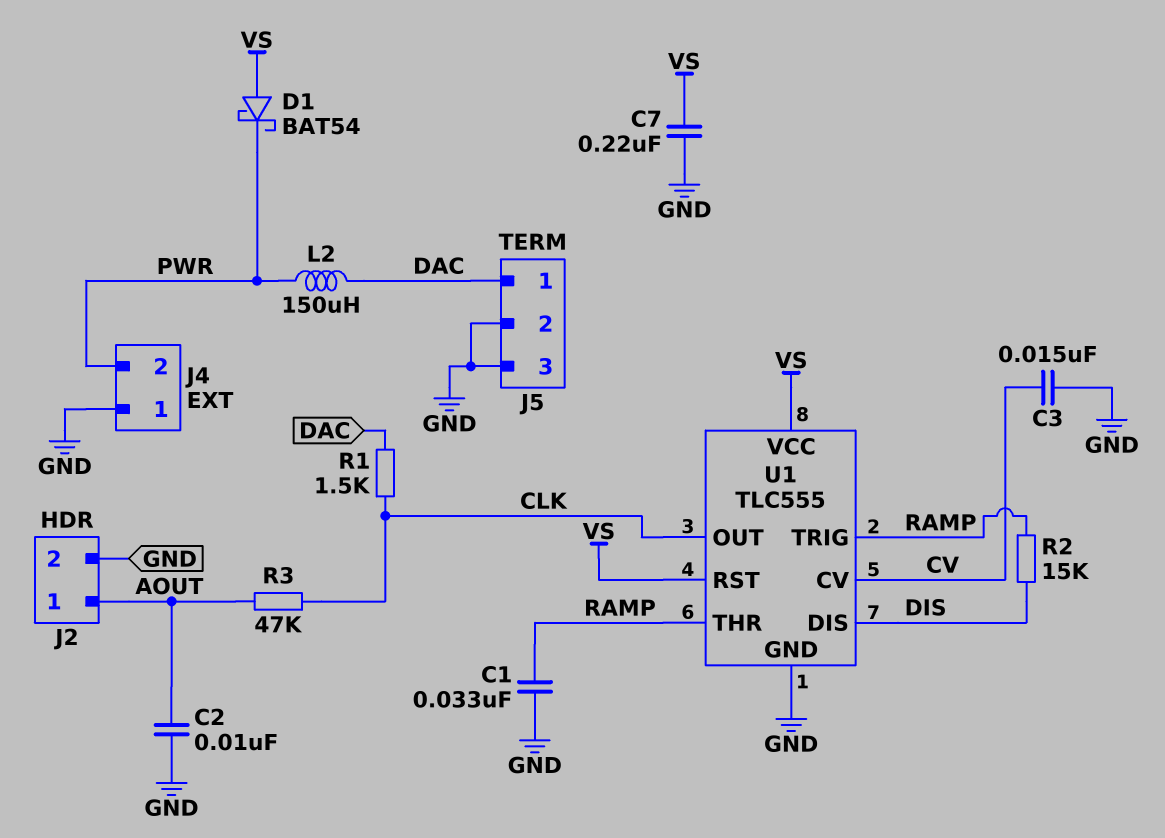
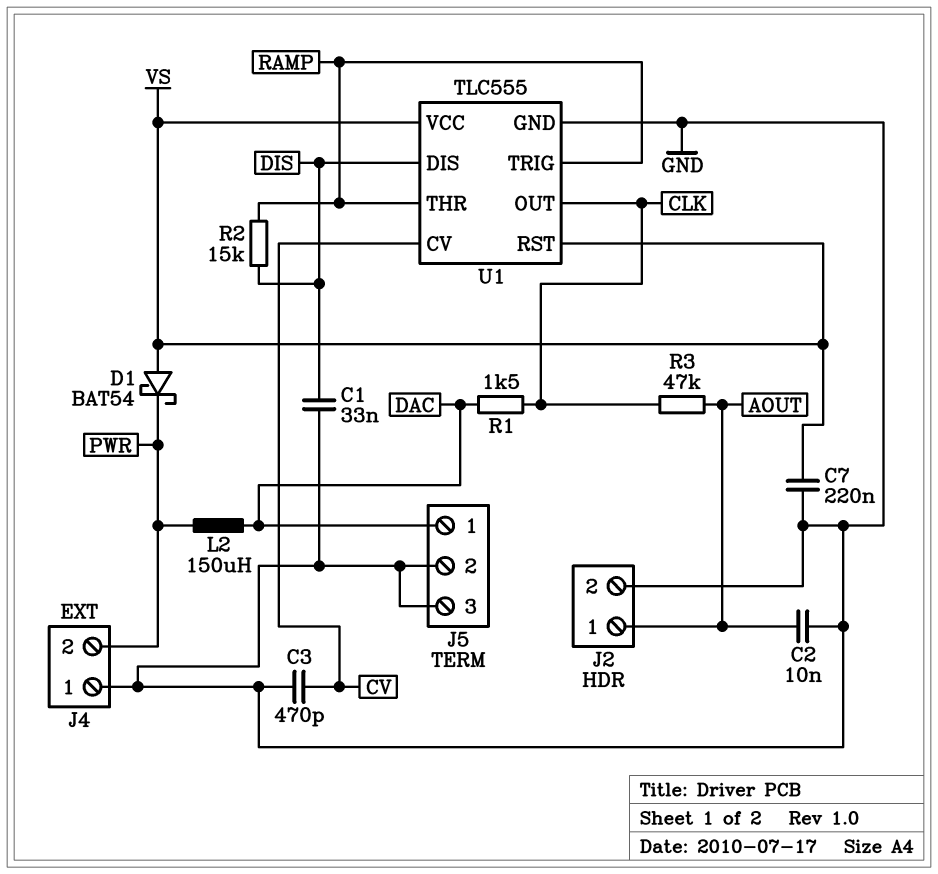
C1: 33nF (GND, RAMP) -> 33nF (DIS, GND)
C3: 15nF (CV, GND) -> 470pF (CV, GND)

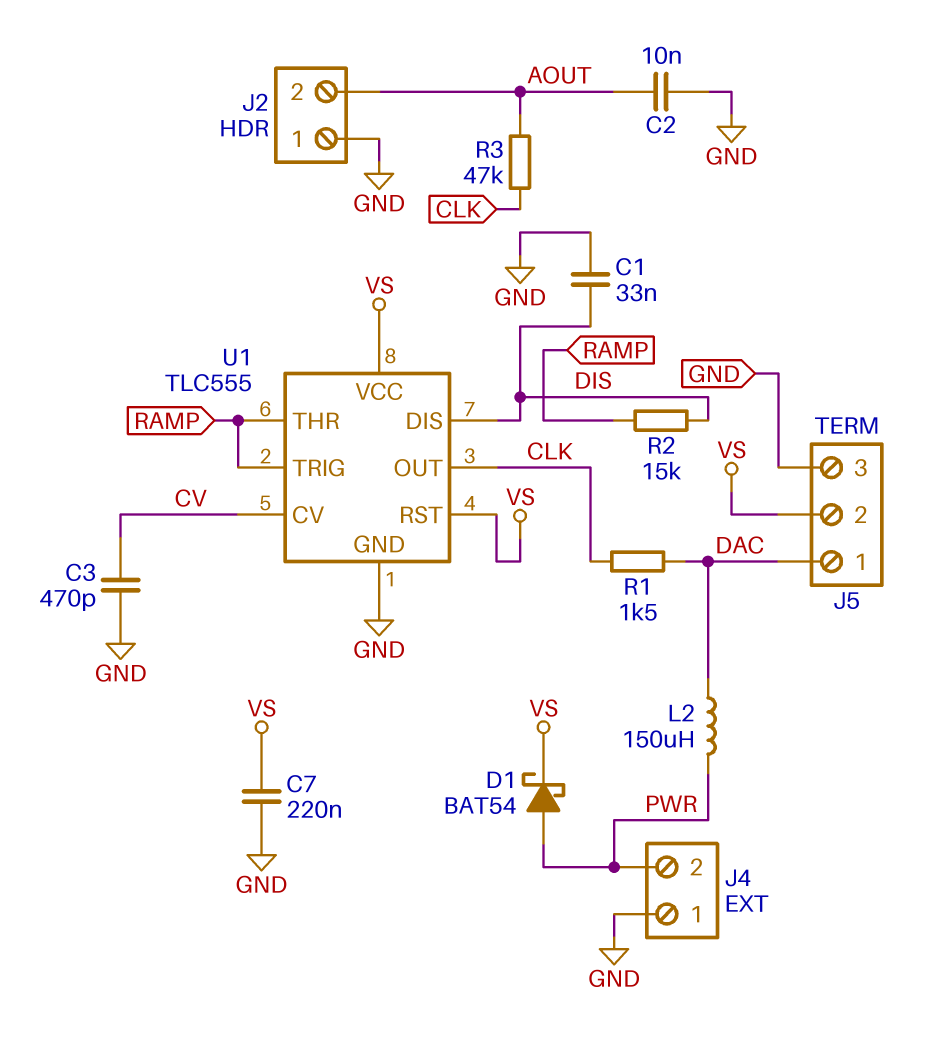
D1: schottky BAT54 (A VS, K PWR) -> schottky BAT54 (A PWR, K VS)
J2 pin 1: AOUT -> GND
J2 pin 2: GND -> AOUT
J5 pin 2: GND -> VS

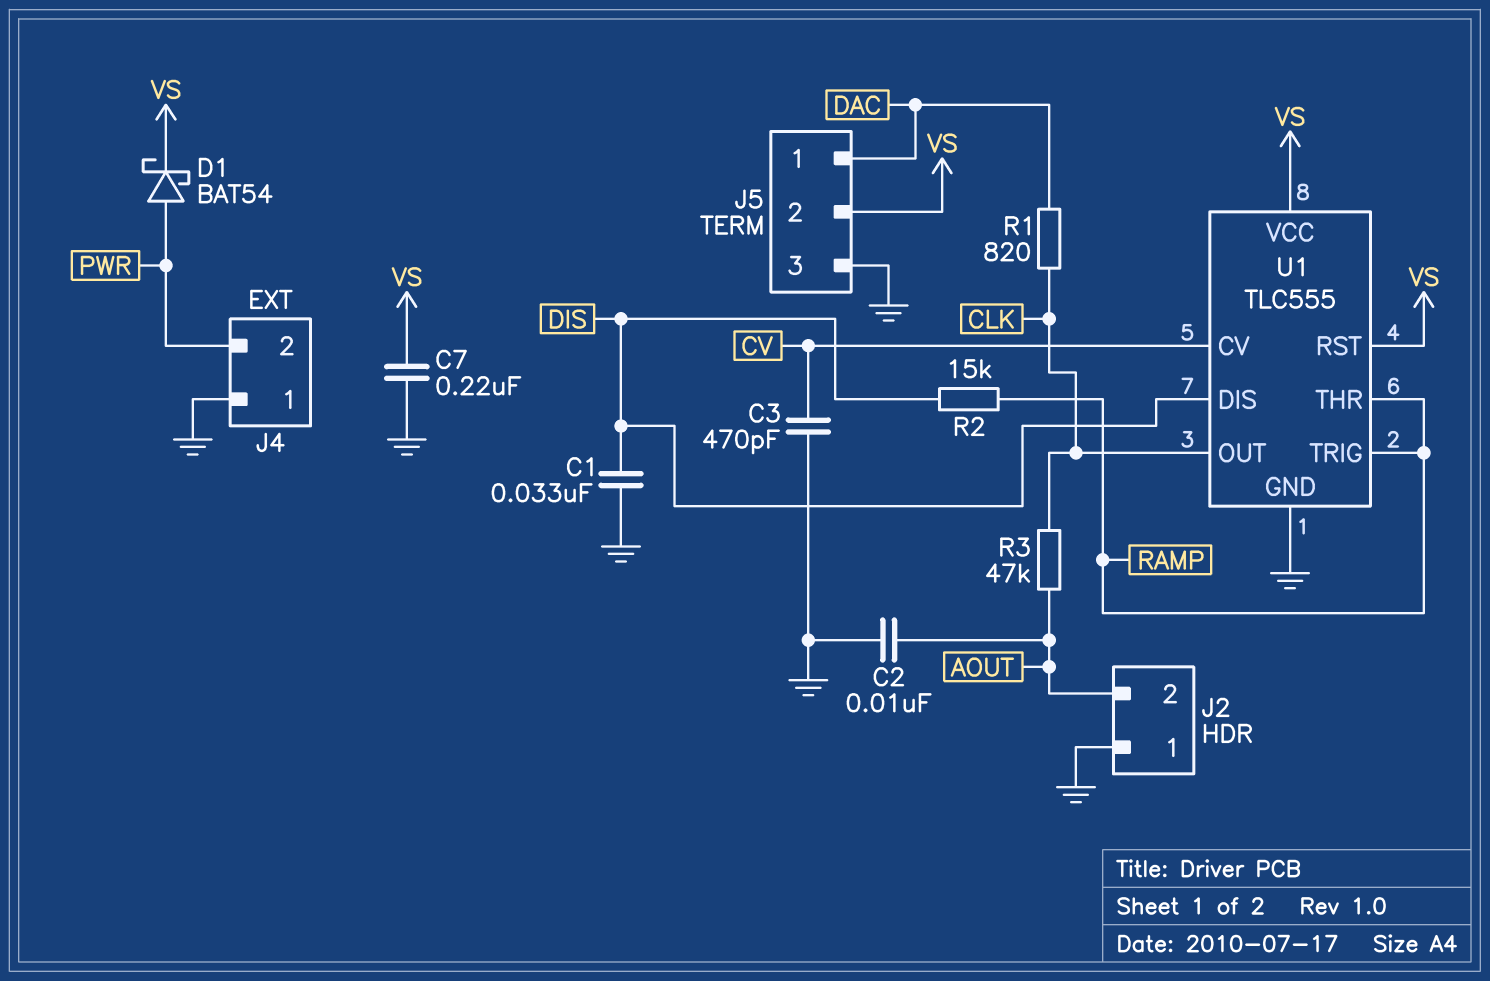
L2: 150uH (DAC, PWR) -> none
R1: 1.5k (CLK, DAC) -> 820 (CLK, DAC)

